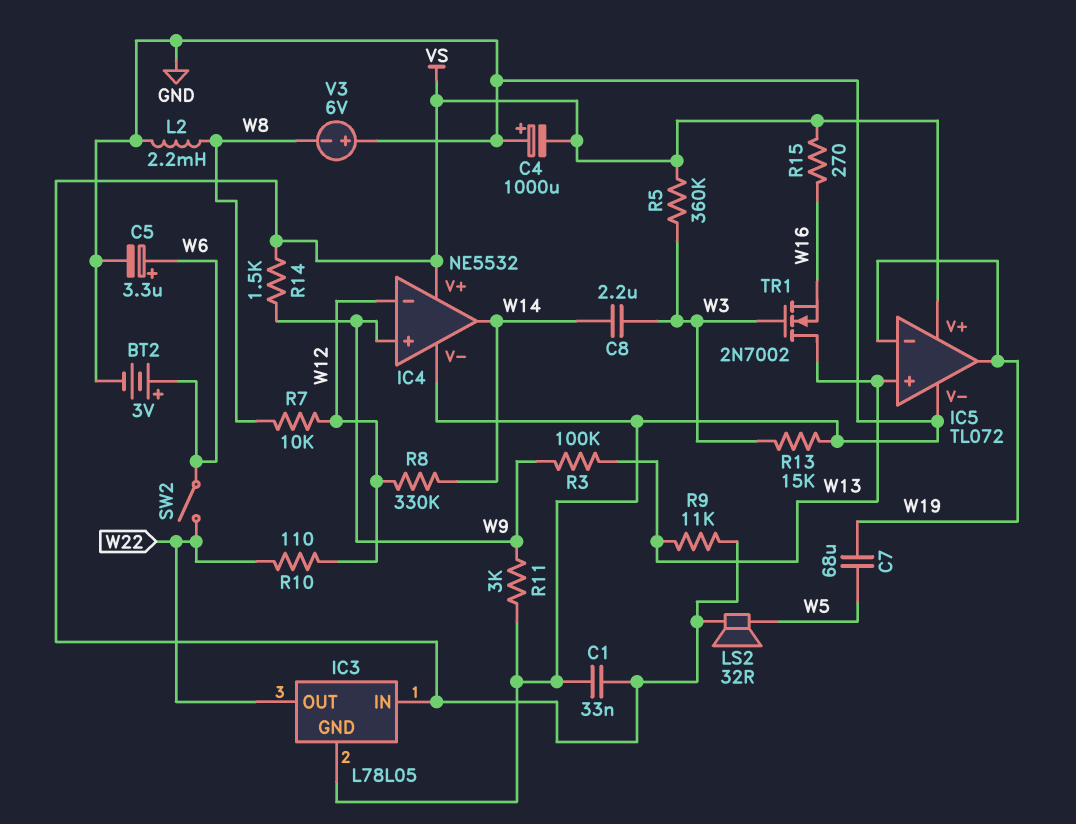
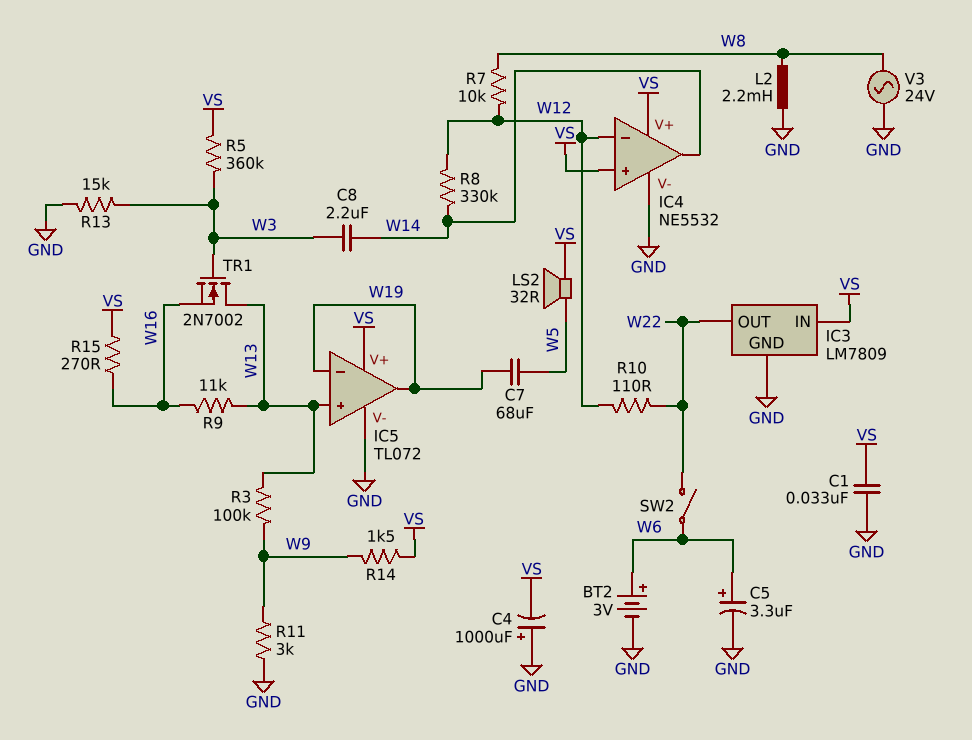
IC3: L78L05 -> LM7809
IC4 pin in+: W9 -> VS
R9: 11k (VS, W13) -> 11k (W13, W16)
V3: 6V (plus GND, minus W8) -> AC 24V (GND, W8)

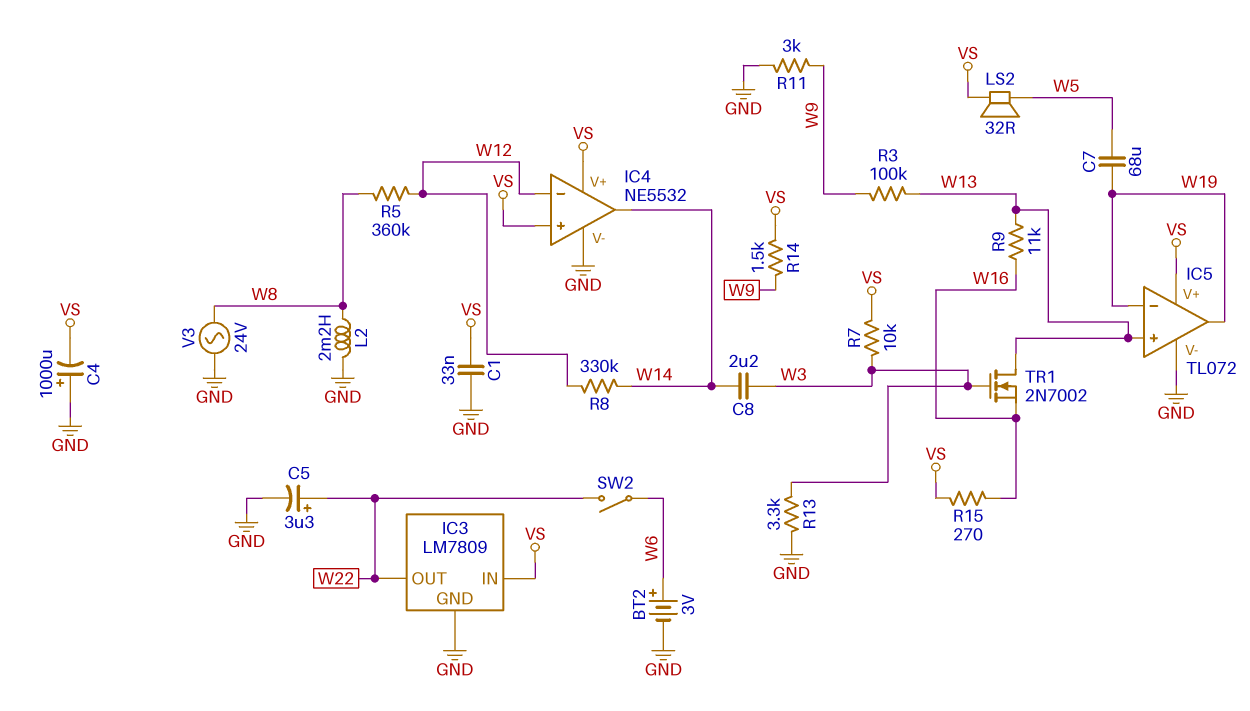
C5: 3.3uF (plus W6, minus GND) -> 3.3uF (plus W22, minus GND)
R5: 360k (VS, W3) -> 360k (W8, W12)
R7: 10k (W8, W12) -> 10k (VS, W3)
R10: 110 (W12, W22) -> none
R13: 15k (GND, W3) -> 3.3k (GND, W3)

